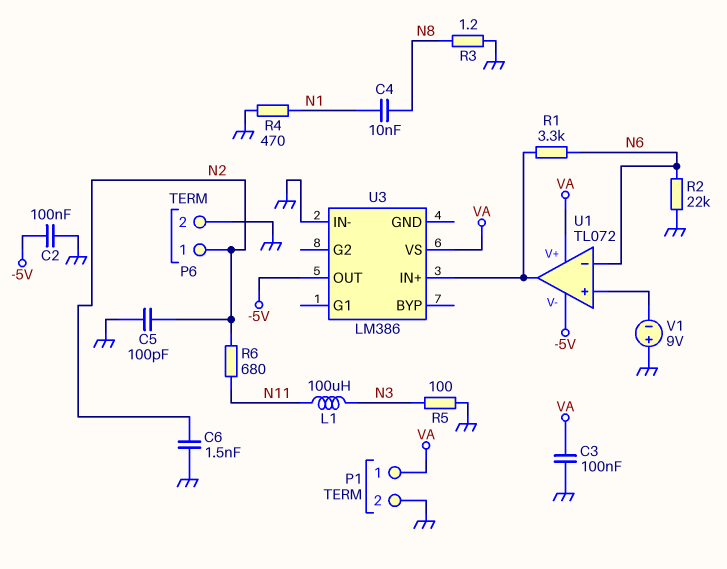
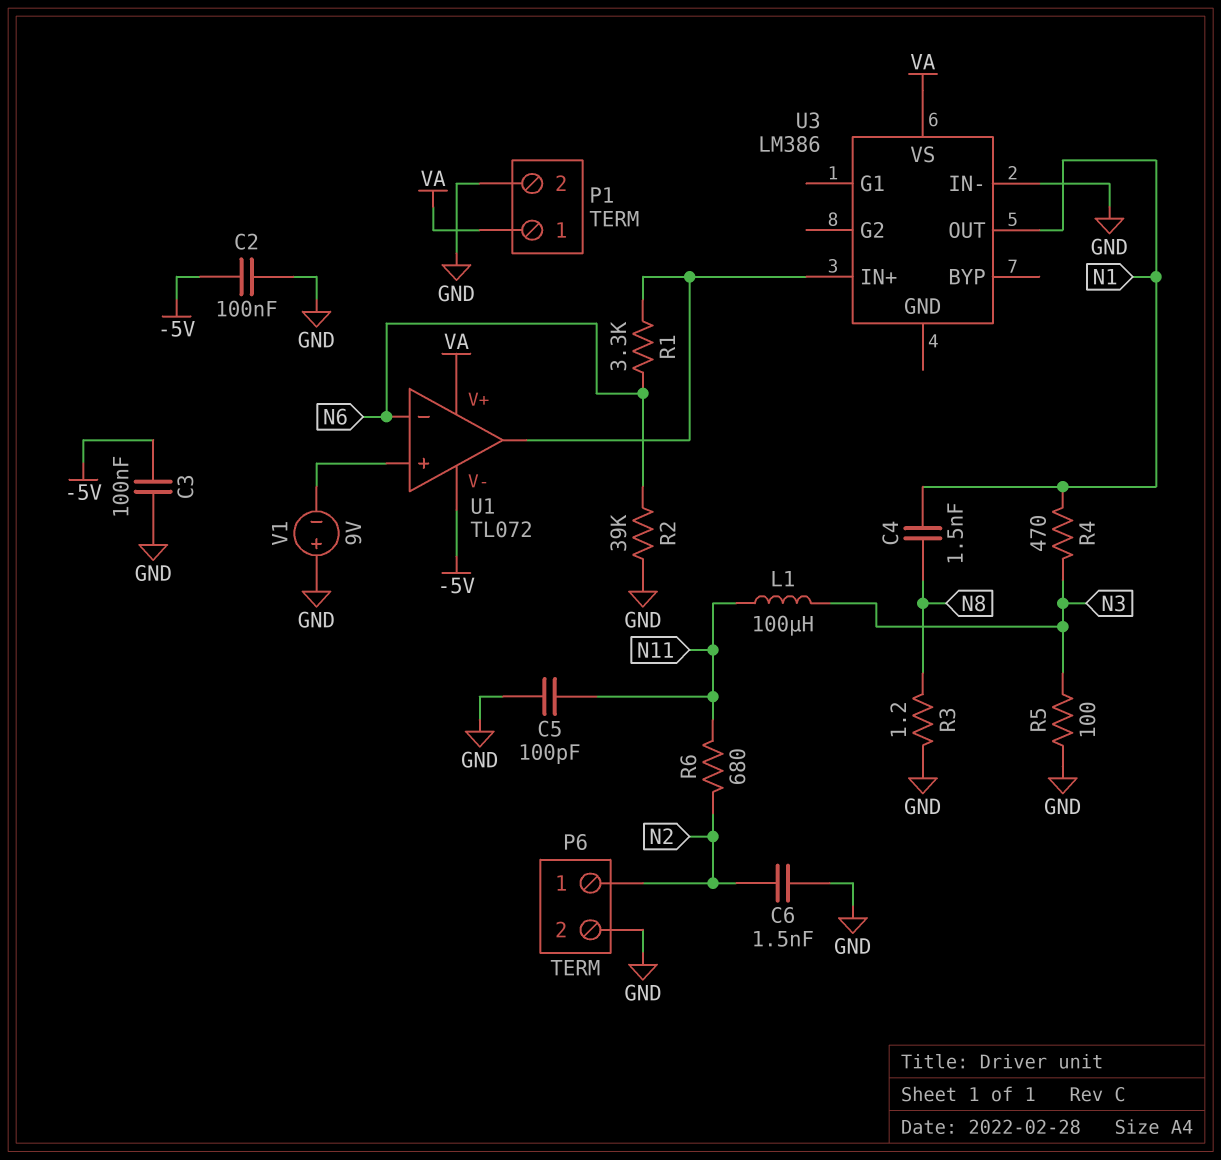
C3: 100nF (GND, VA) -> 100nF (-5V, GND)
C4: 10nF (N1, N8) -> 1.5nF (N1, N8)
C5: 100pF (GND, N2) -> 100pF (GND, N11)
R2: 22k (GND, N6) -> 39k (GND, N6)
R4: 470 (GND, N1) -> 470 (N1, N3)
U3 pin OUT: -5V -> N1

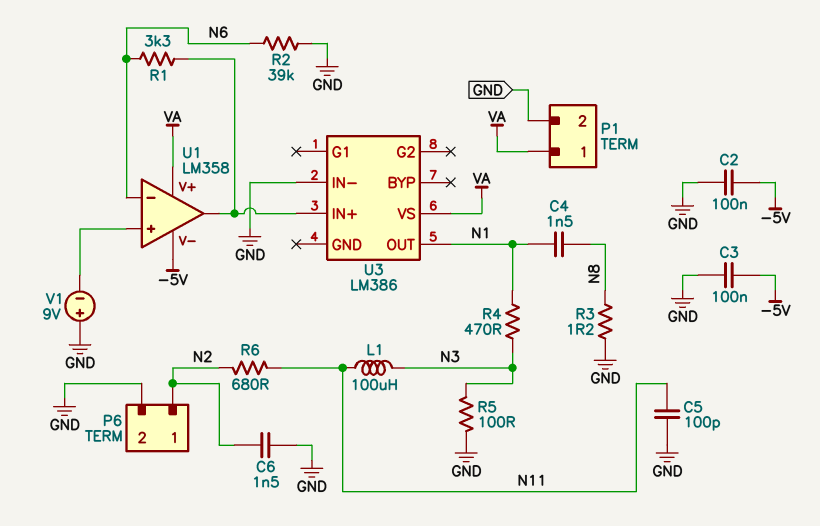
U1: TL072 -> LM358

